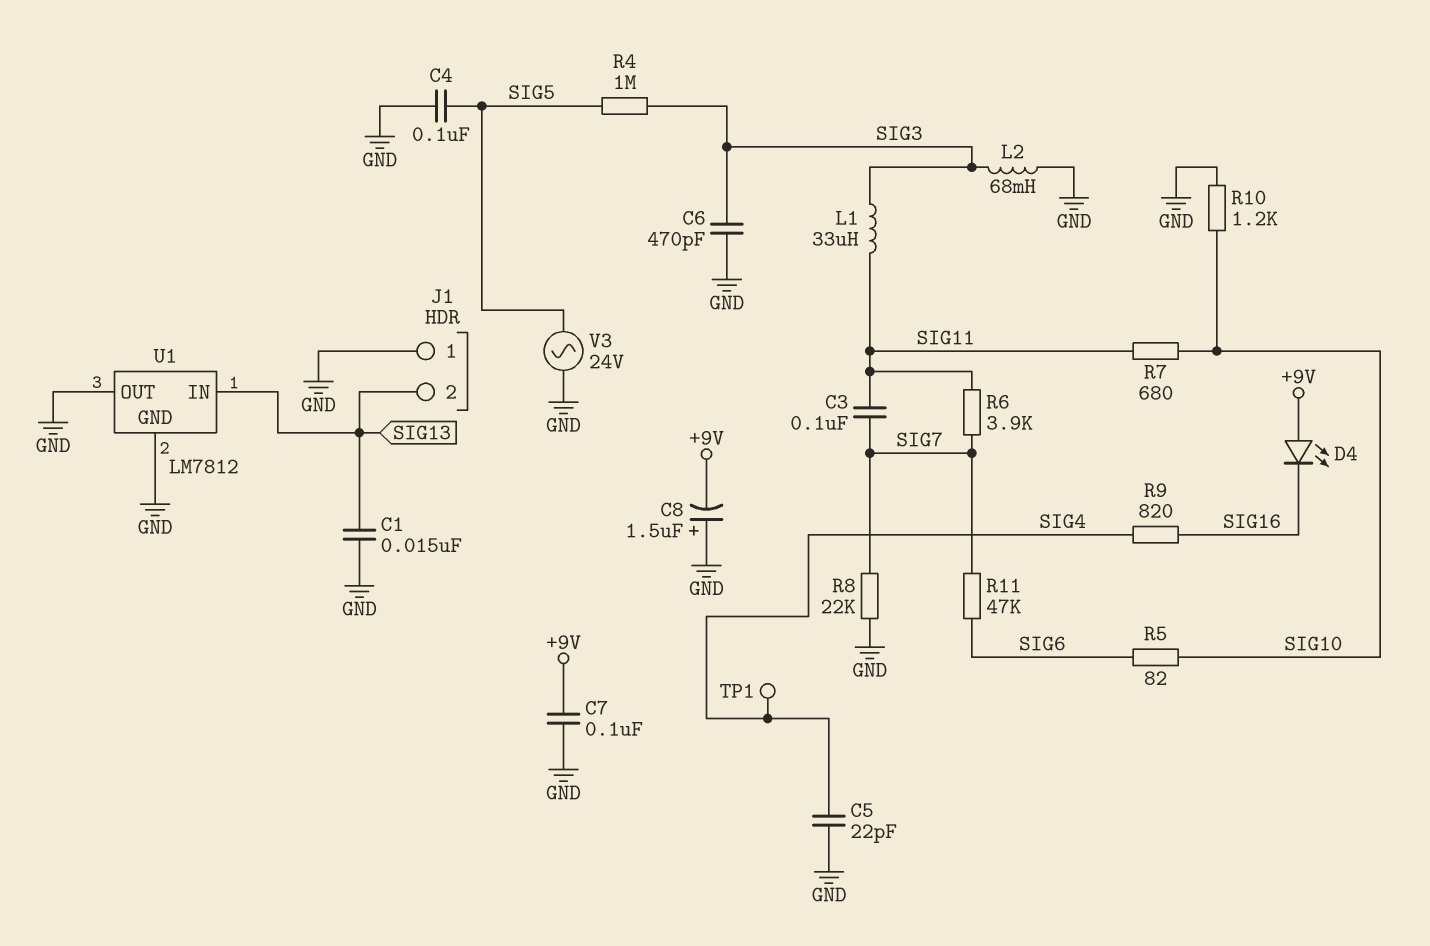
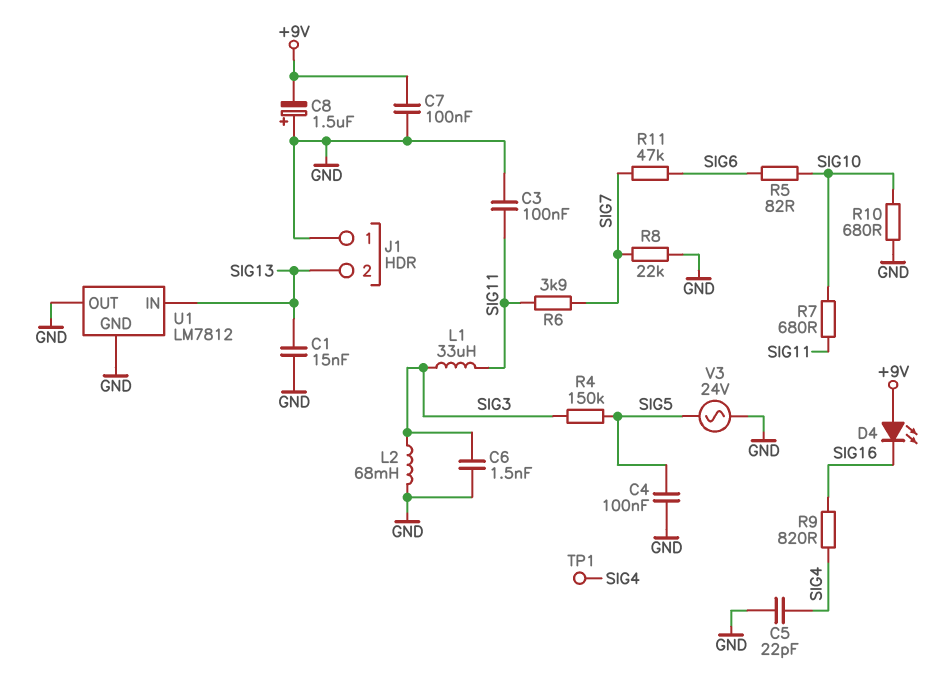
C3: 100nF (SIG7, SIG11) -> 100nF (GND, SIG11)
C6: 470pF (GND, SIG3) -> 1.5nF (GND, SIG3)
R4: 1M (SIG3, SIG5) -> 150k (SIG3, SIG5)
R10: 1.2k (GND, SIG10) -> 680 (GND, SIG10)

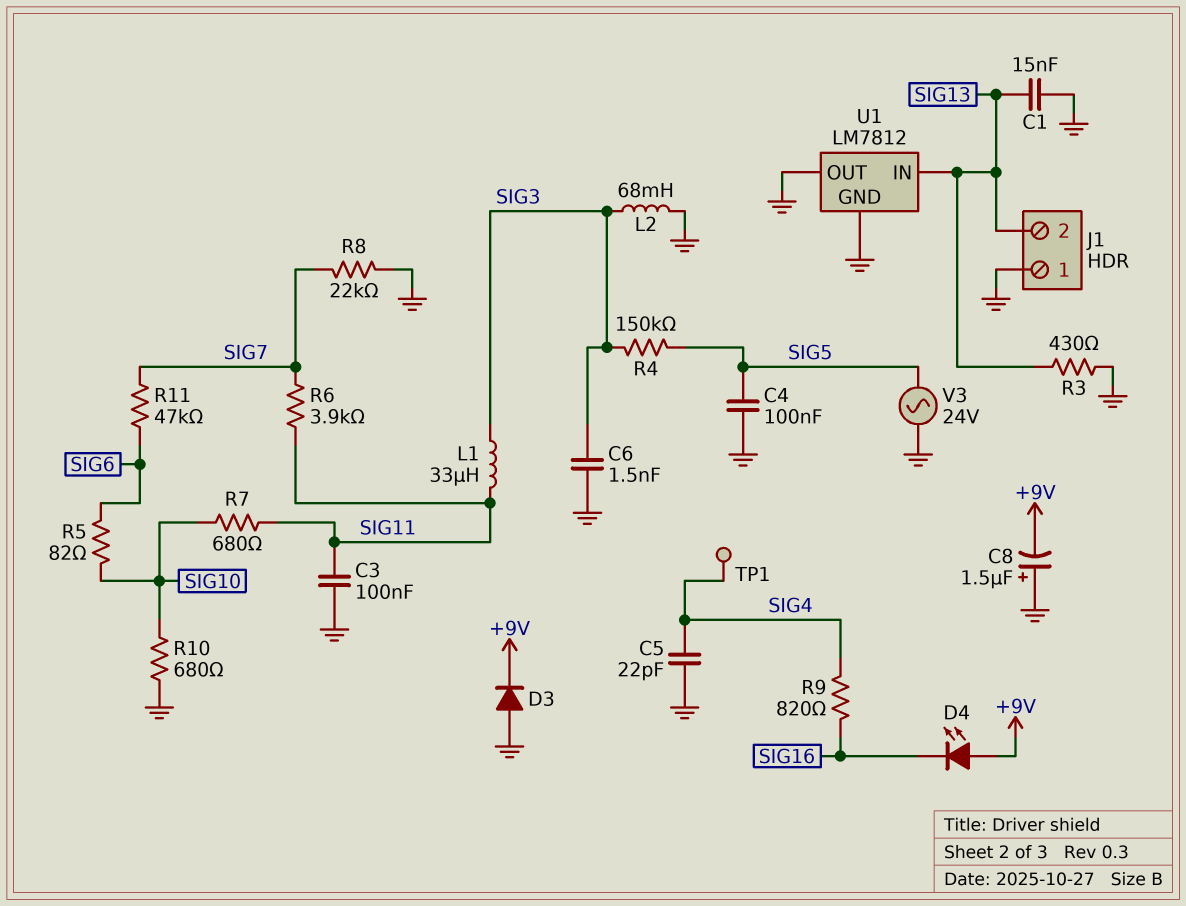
C7: 100nF (+9V, GND) -> none
D3: none -> diode (A GND, K +9V)
R3: none -> 430 (GND, SIG13)

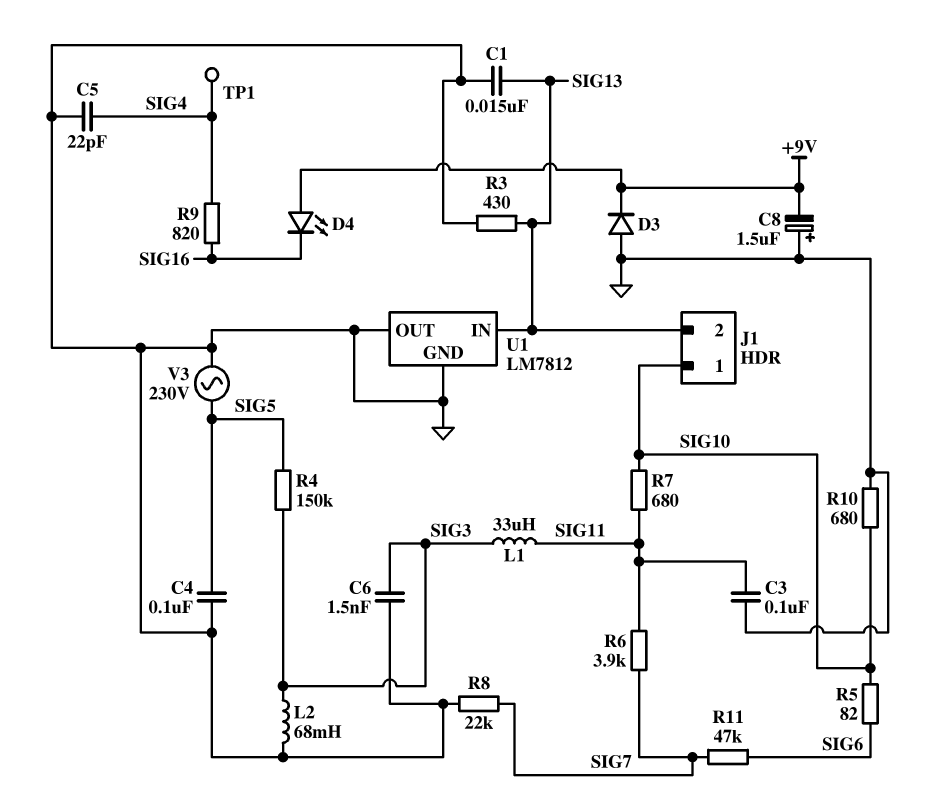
J1 pin 1: GND -> SIG10
V3: AC 24V (GND, SIG5) -> AC 230V (GND, SIG5)

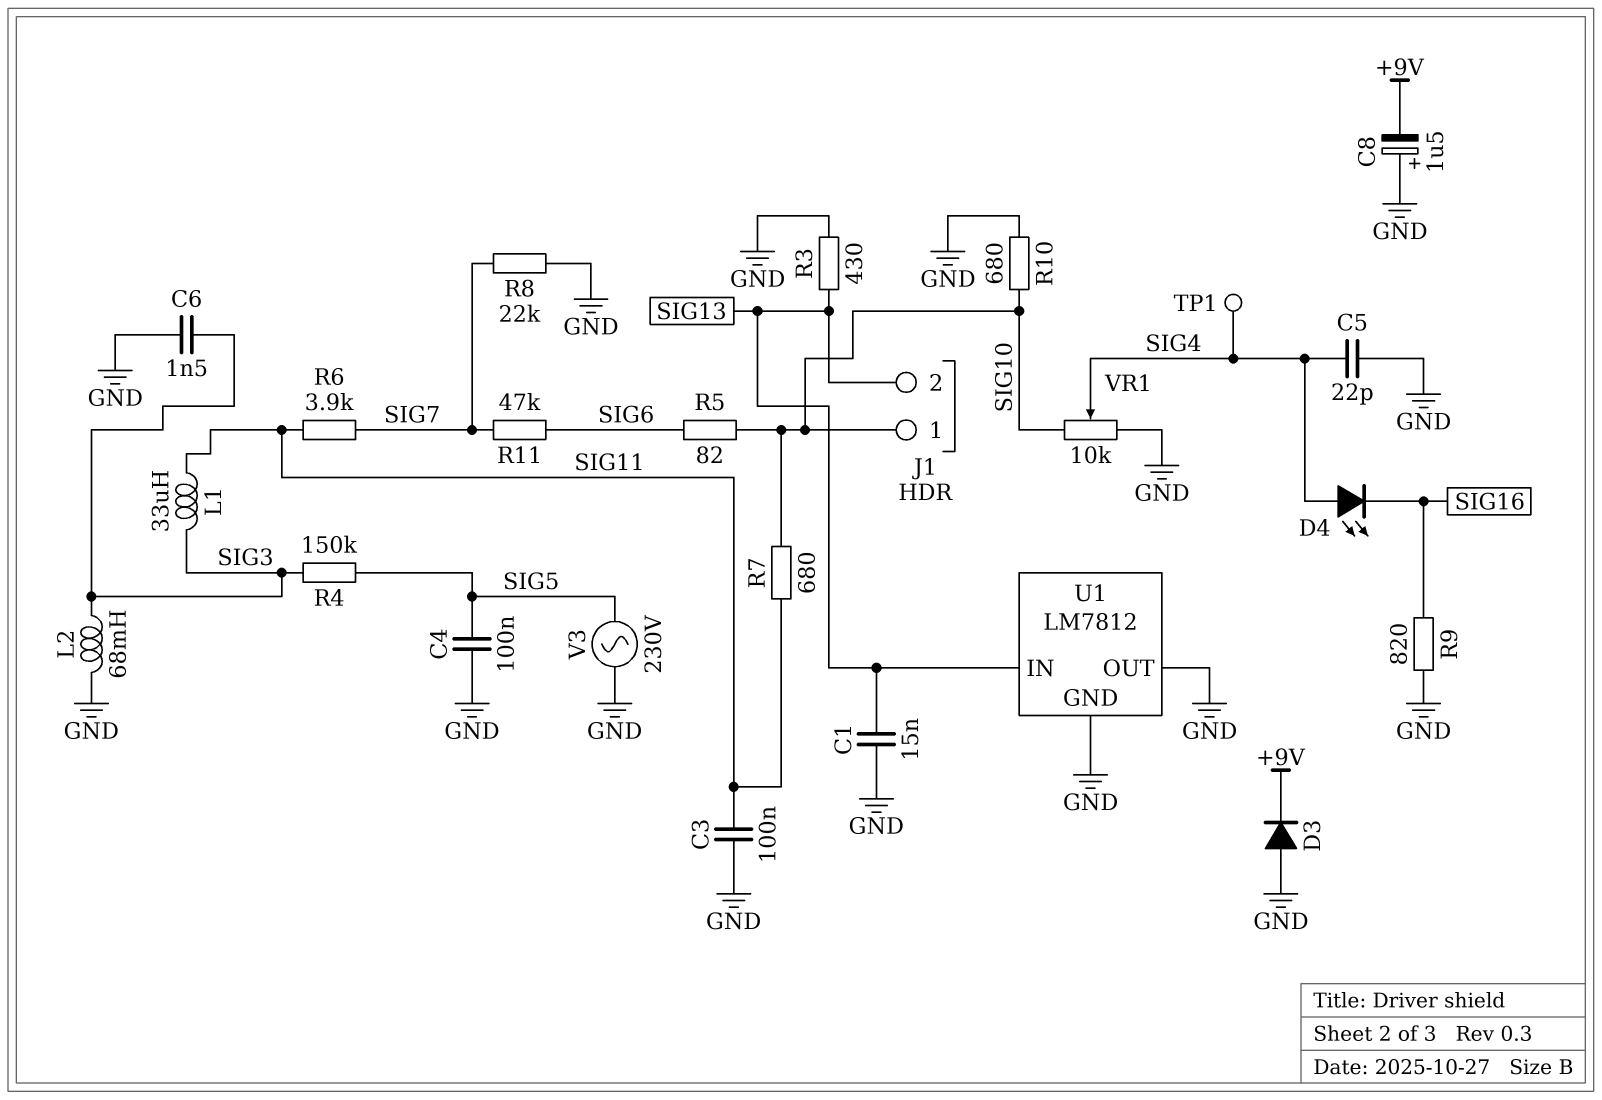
D4: LED (A +9V, K SIG16) -> LED (A SIG4, K SIG16)
R9: 820 (SIG4, SIG16) -> 820 (GND, SIG16)
VR1: none -> 10k (GND, SIG10, wiper SIG4)

